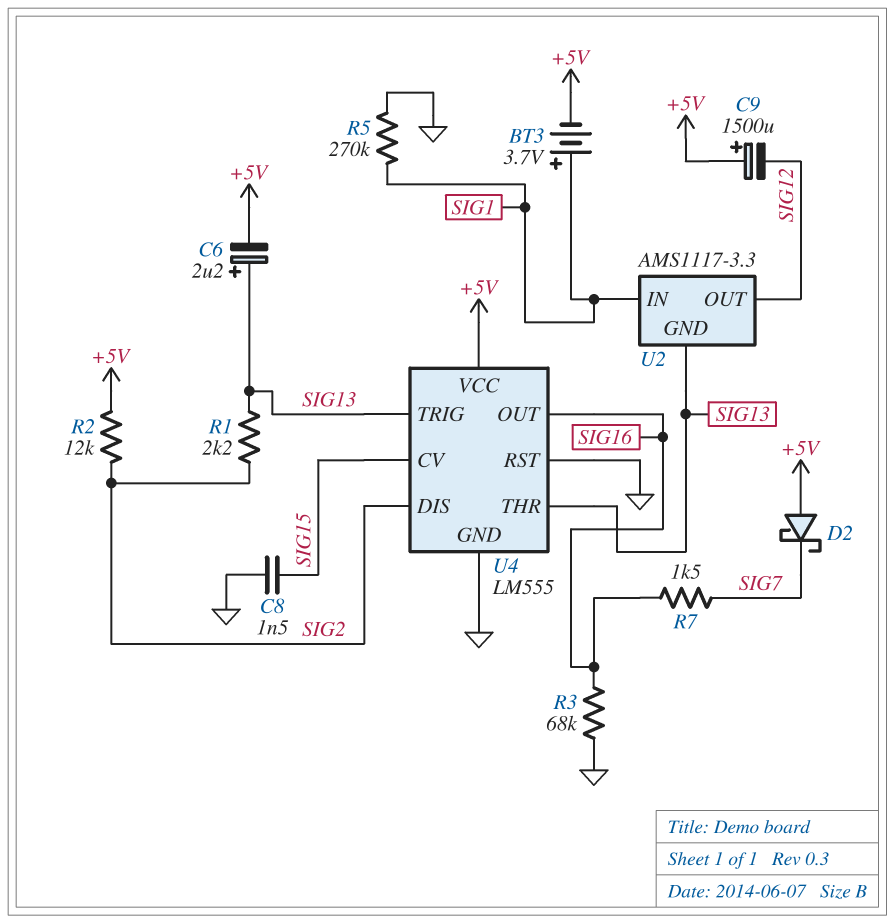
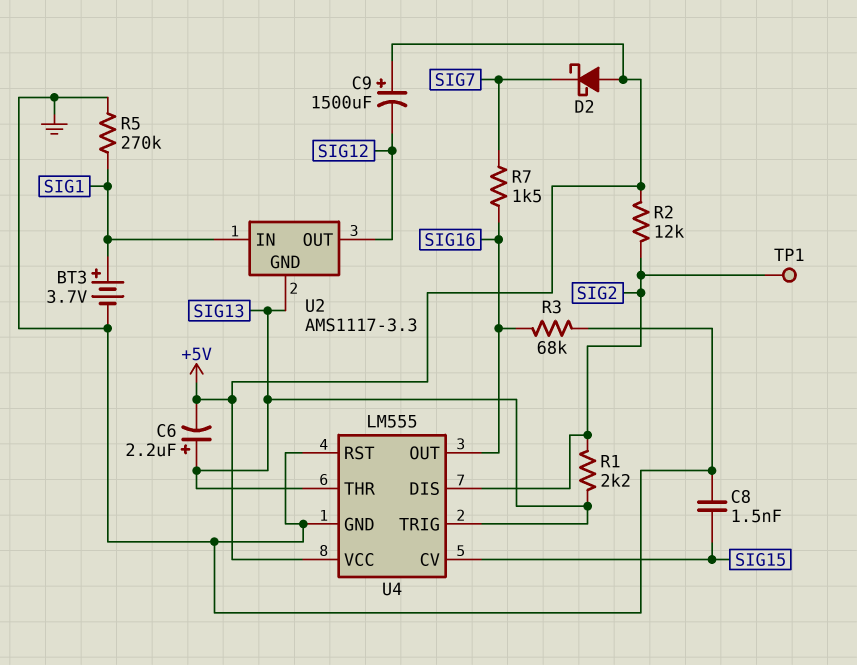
BT3: 3.7V (plus SIG1, minus +5V) -> 3.7V (plus SIG1, minus GND)
TP1: none -> test point (SIG2)

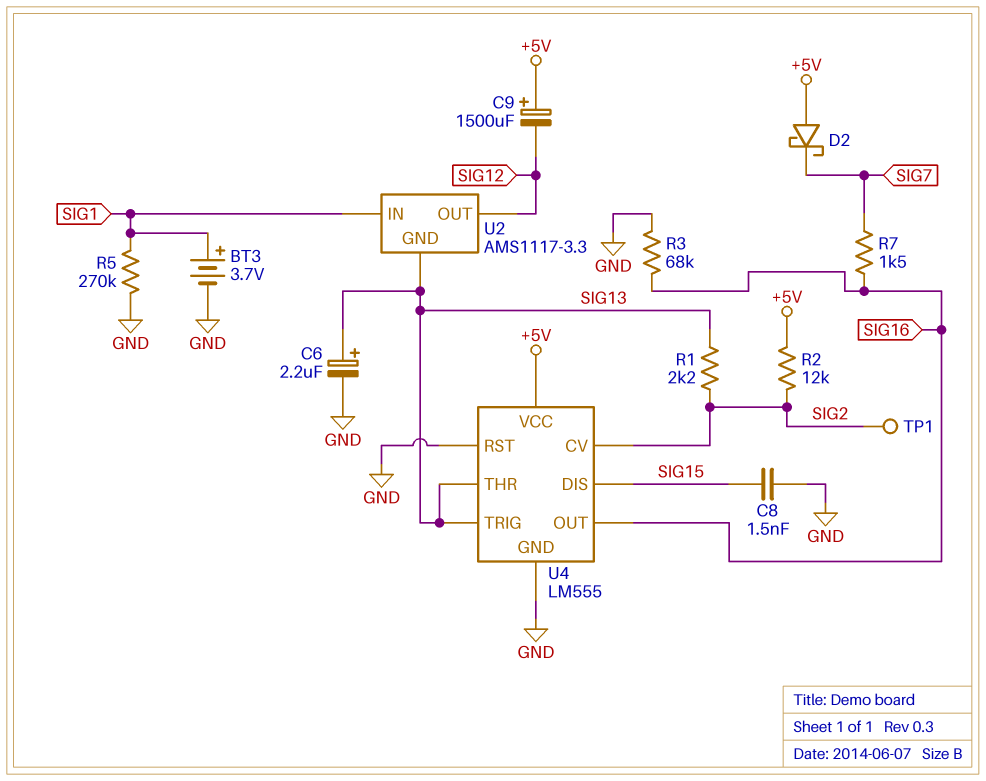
C6: 2.2uF (plus SIG13, minus +5V) -> 2.2uF (plus SIG13, minus GND)
U4 pin CV: SIG15 -> SIG2
U4 pin DIS: SIG2 -> SIG15

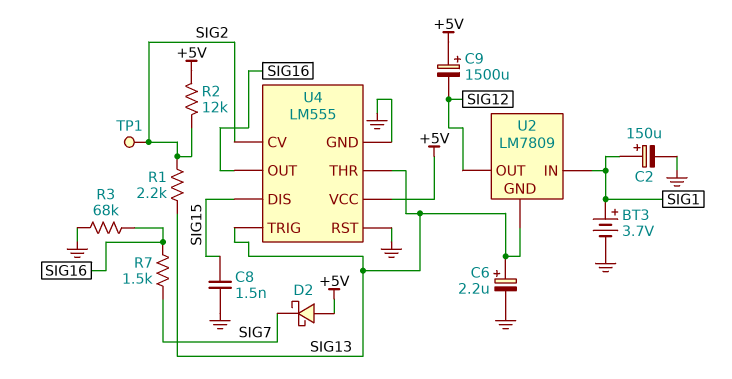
C2: none -> 150uF (plus SIG1, minus GND)
R5: 270k (GND, SIG1) -> none
U2: AMS1117-3.3 -> LM7809

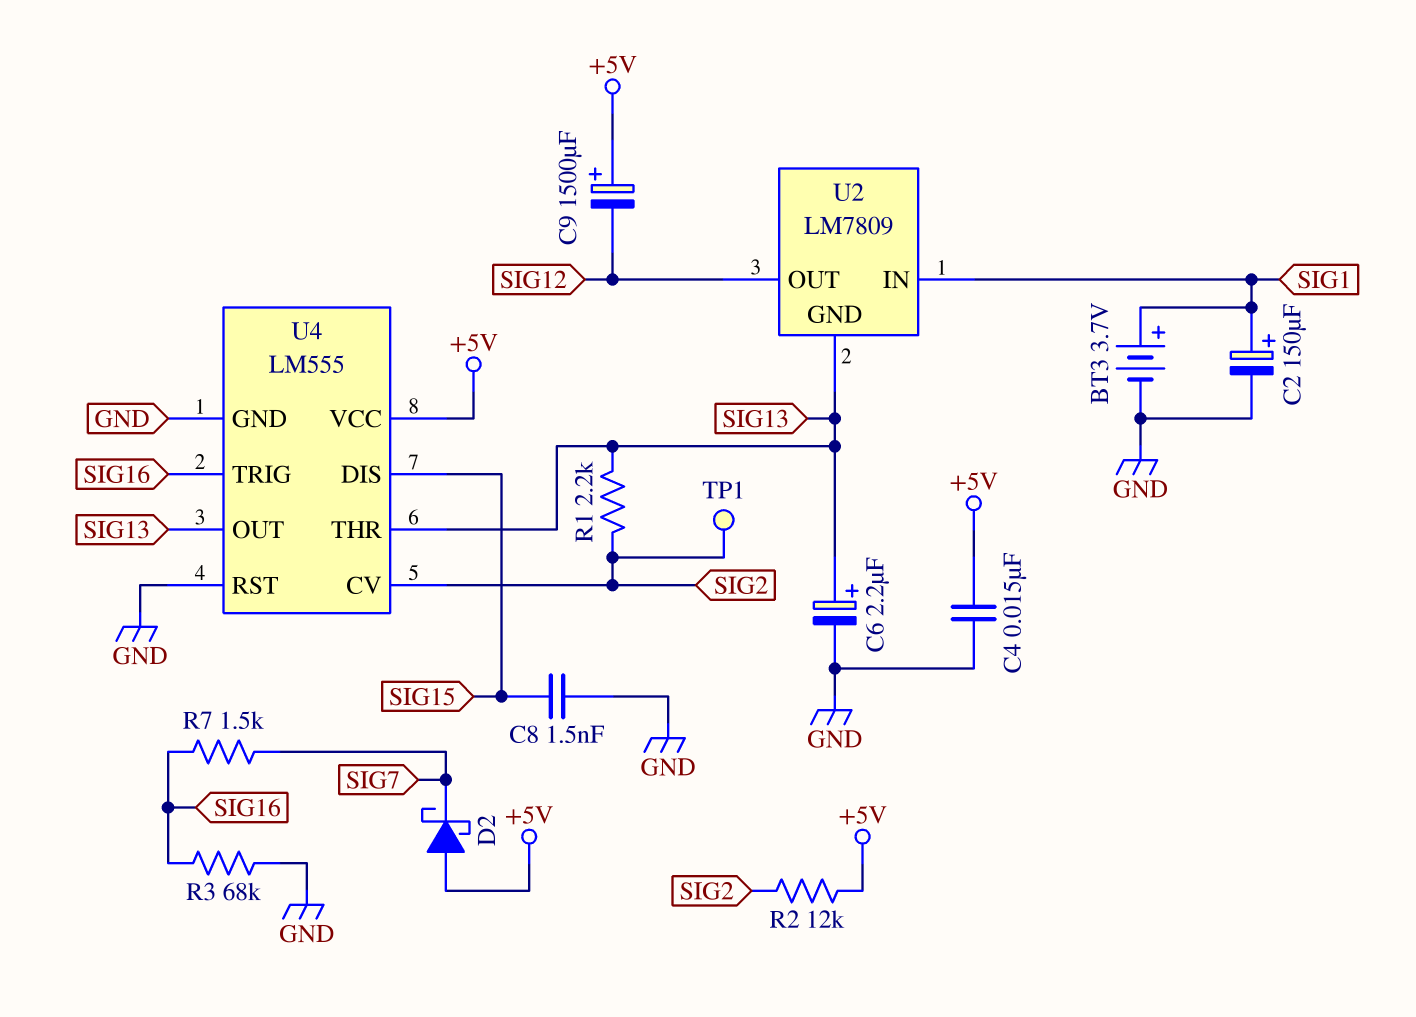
C4: none -> 15nF (+5V, GND)
U4 pin OUT: SIG16 -> SIG13
U4 pin TRIG: SIG13 -> SIG16

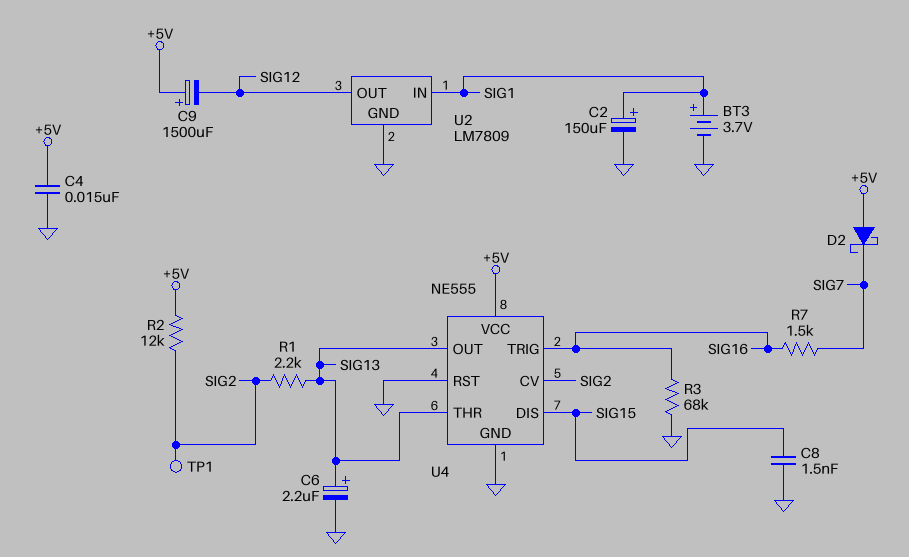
U2 pin GND: SIG13 -> GND
U4: LM555 -> NE555

